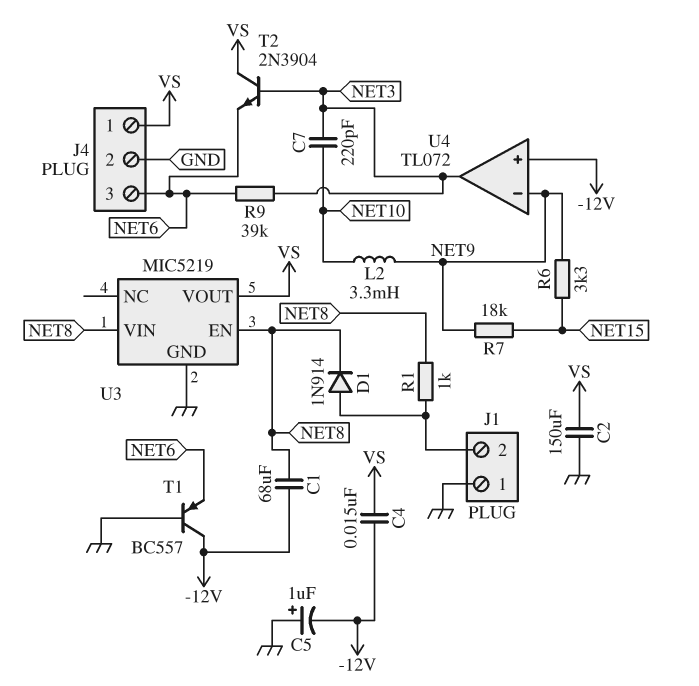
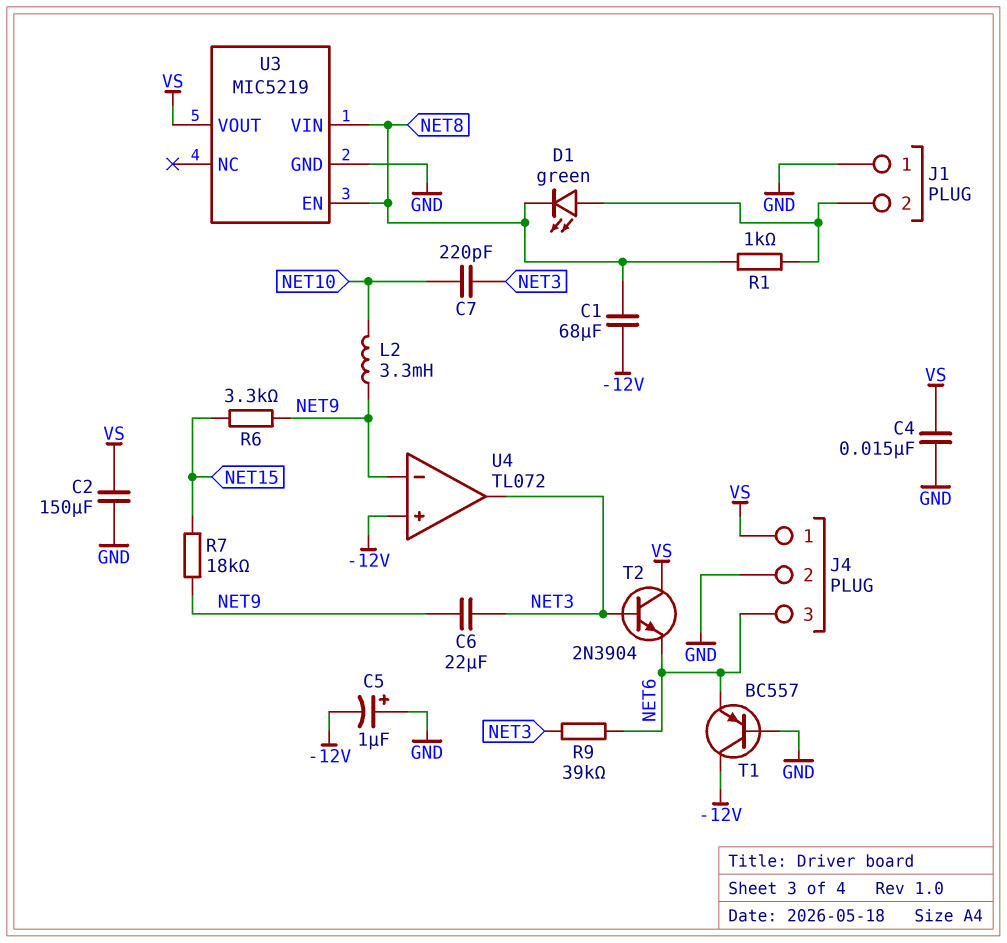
C4: 15nF (-12V, VS) -> 15nF (GND, VS)
C6: none -> 22uF (NET3, NET9)
D1: diode 1N914 (A J1/2, K NET8) -> LED green (A J1/2, K NET8)

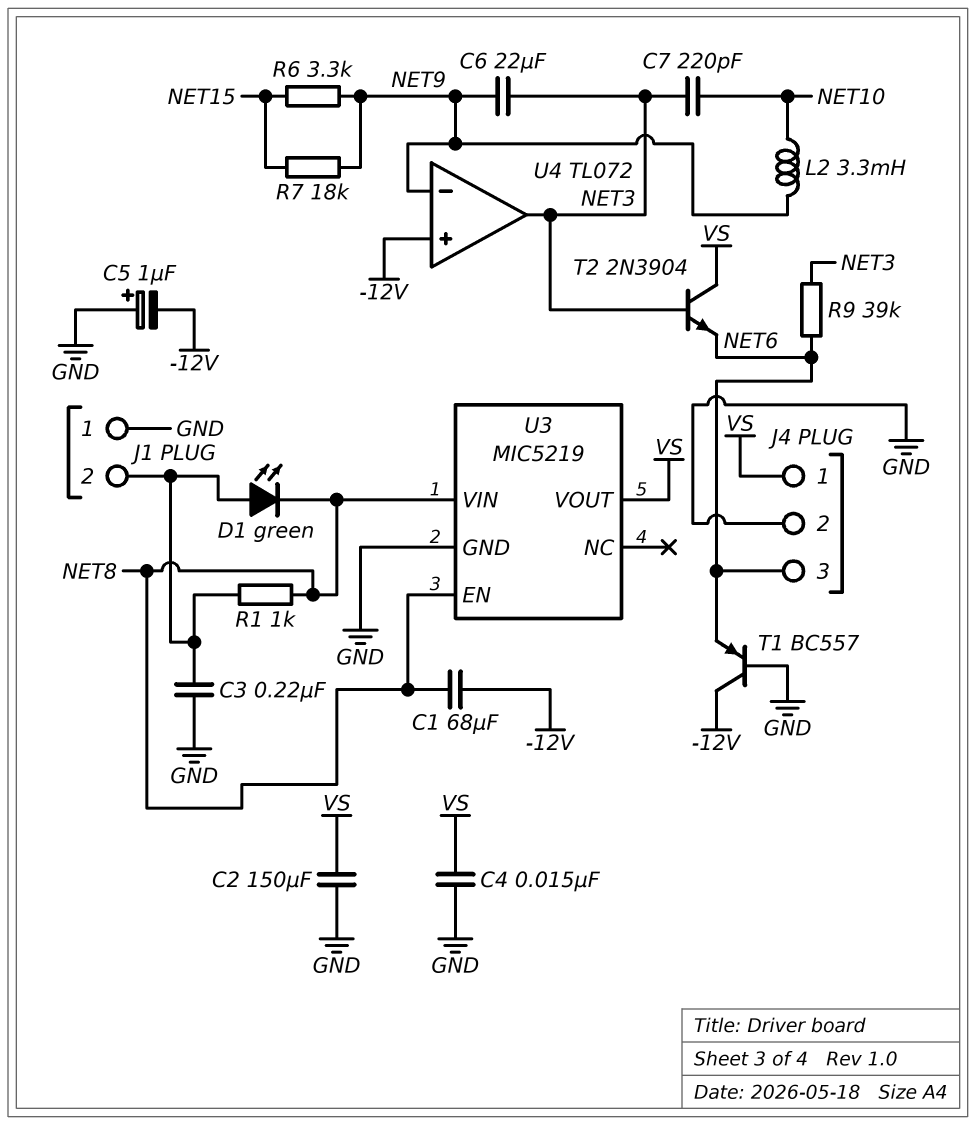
C3: none -> 220nF (GND, J1/2)

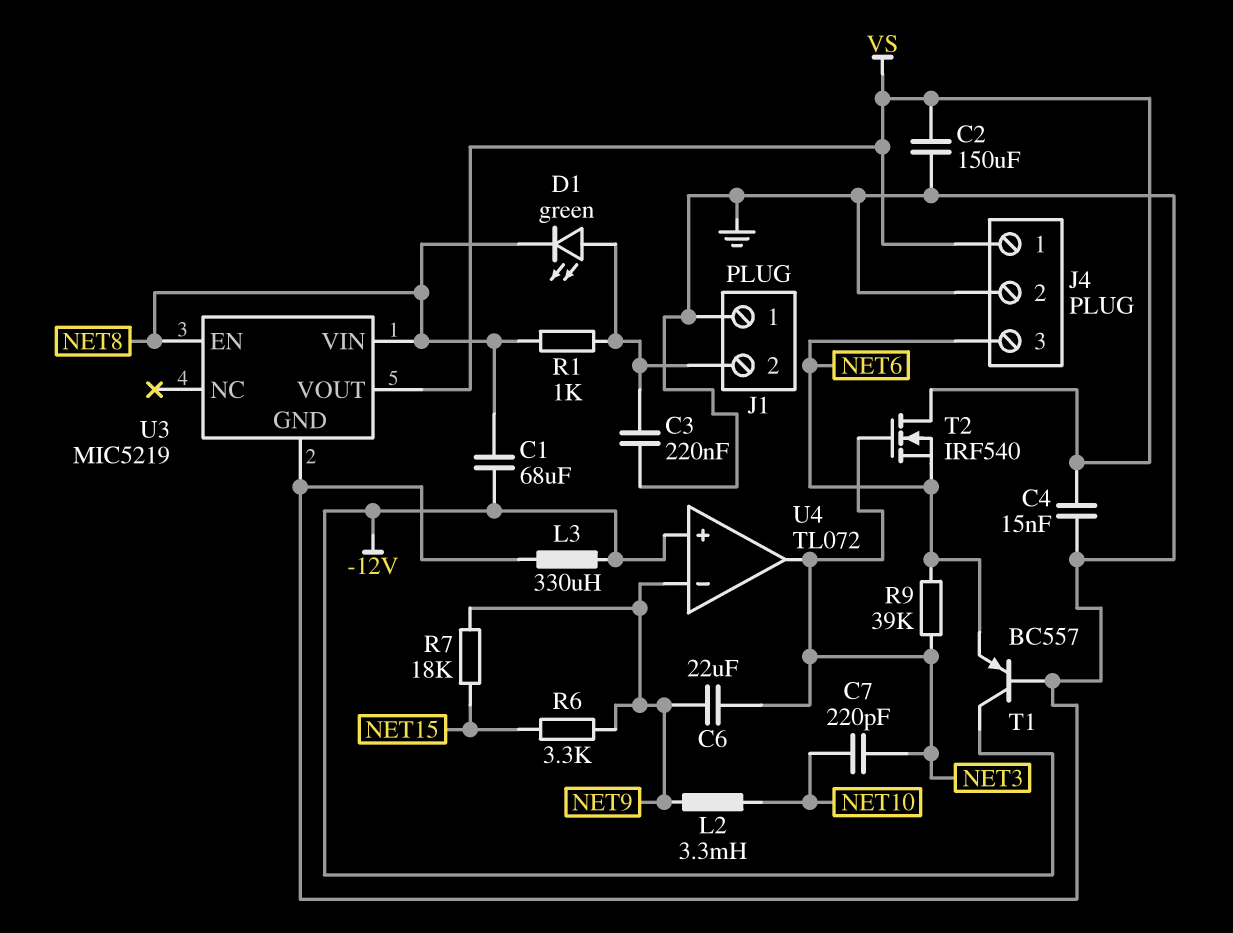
C5: 1uF (plus GND, minus -12V) -> none
L3: none -> 330uH (-12V, GND)
T2: NPN 2N3904 (B NET3, C VS, E NET6) -> NMOS IRF540 (G NET3, D VS, S NET6)

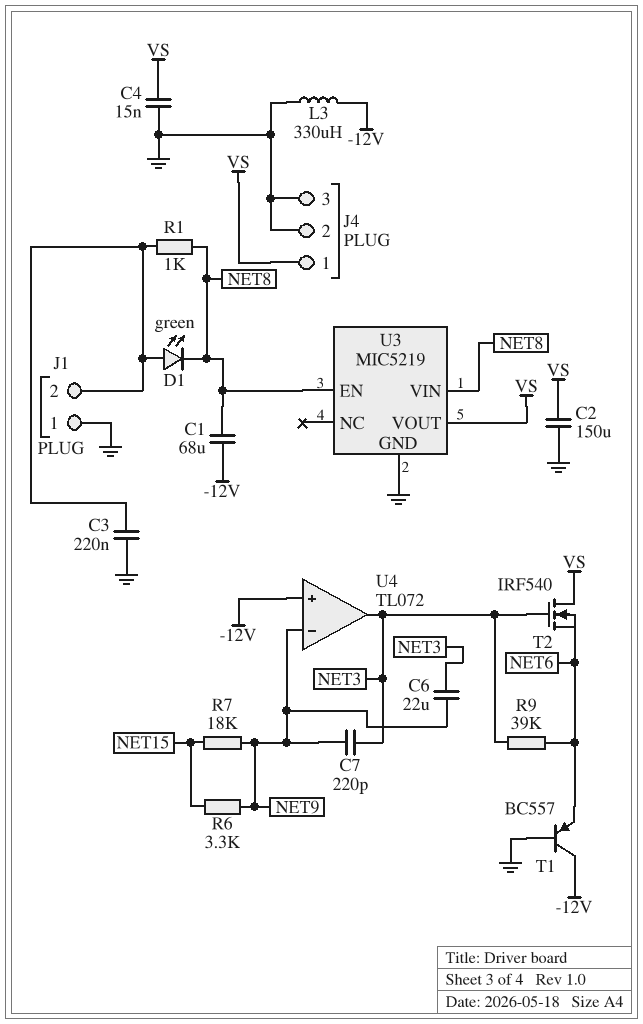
C7: 220pF (NET3, NET10) -> 220pF (NET3, NET9)
J4 pin 3: NET6 -> GND
L2: 3.3mH (NET9, NET10) -> none

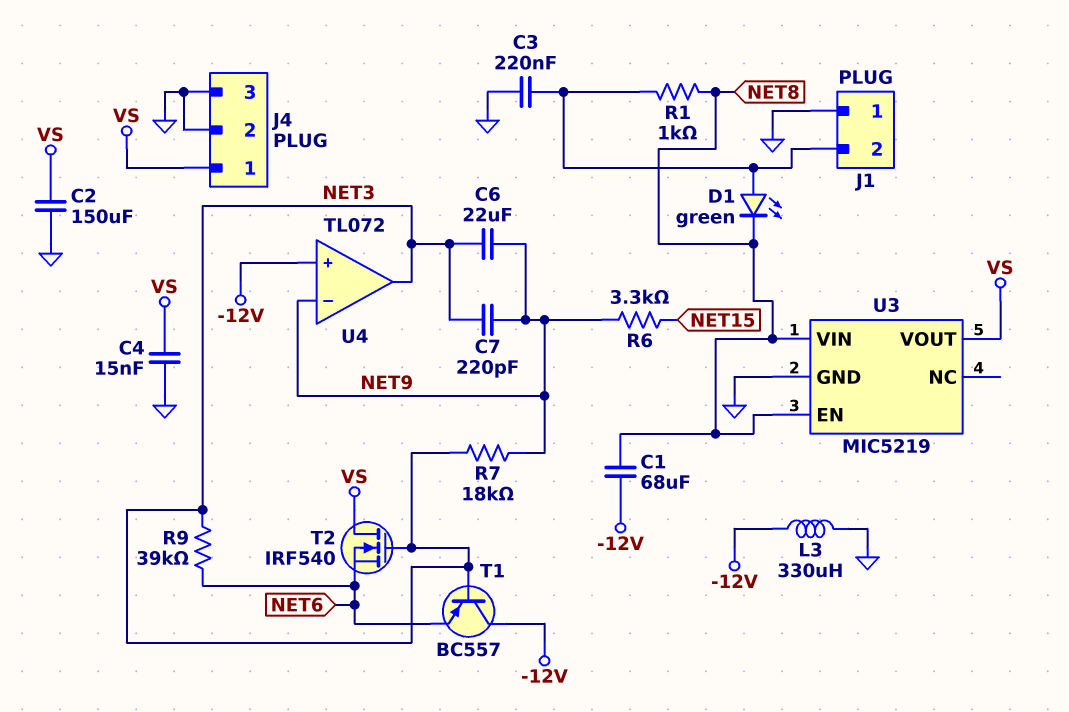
R7: 18k (NET9, NET15) -> 18k (NET3, NET9)
T1: PNP BC557 (B GND, C -12V, E NET6) -> PNP BC557 (B NET3, C -12V, E NET6)

